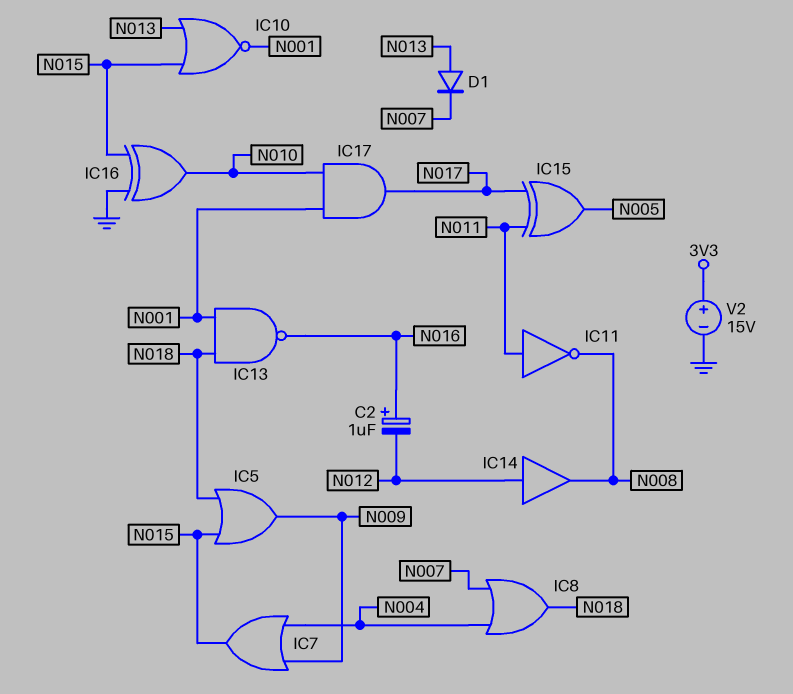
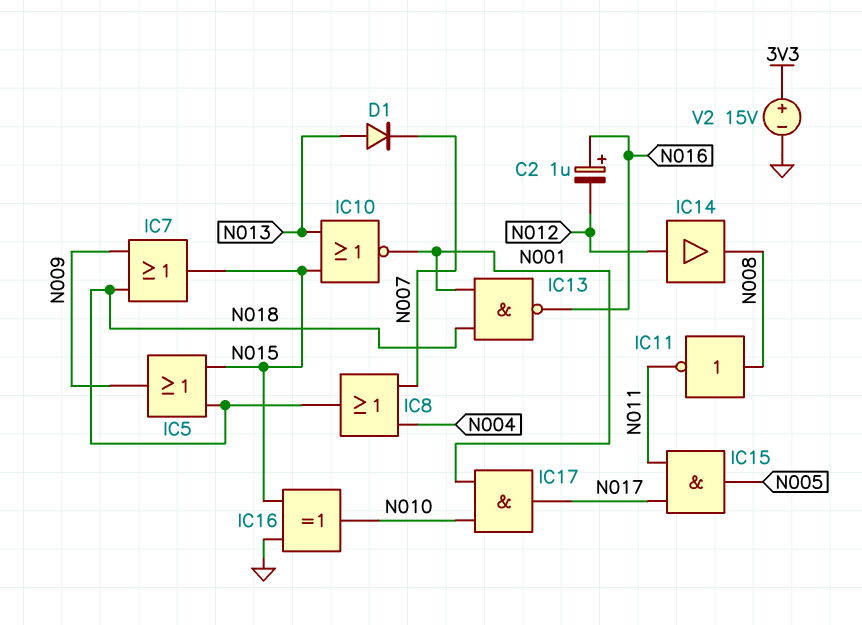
IC7: OR (in N004, in N009, out N015) -> OR (in N009, in N018, out N015)
IC11: NOT (in N011, out N008) -> NOT (in N008, out N011)
IC15: XOR (in N011, in N017, out N005) -> AND (in N011, in N017, out N005)

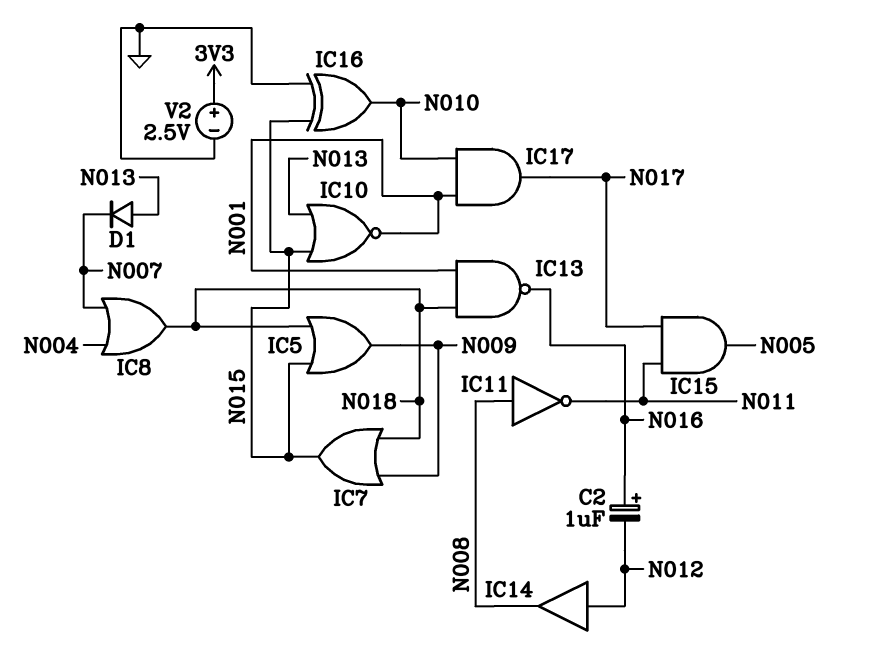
V2: 15V (plus 3V3, minus GND) -> 2.5V (plus 3V3, minus GND)

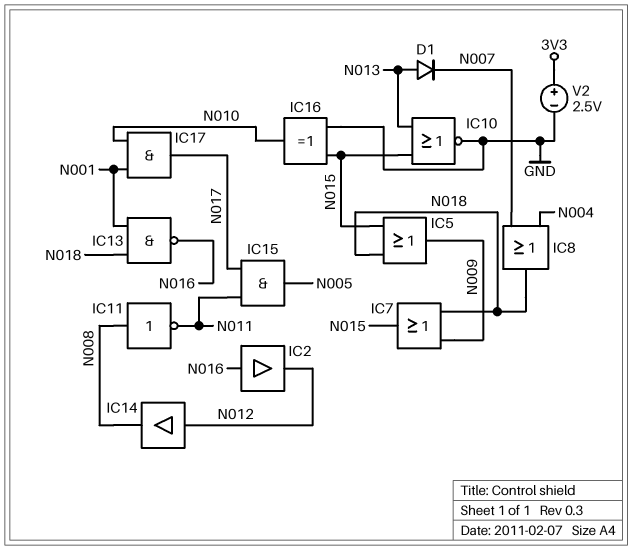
C2: 1uF (plus N016, minus N012) -> none
IC2: none -> buffer (in N016, out N012)
IC10: NOR (in N013, in N015, out N001) -> NOR (in N013, in N015, out GND)

